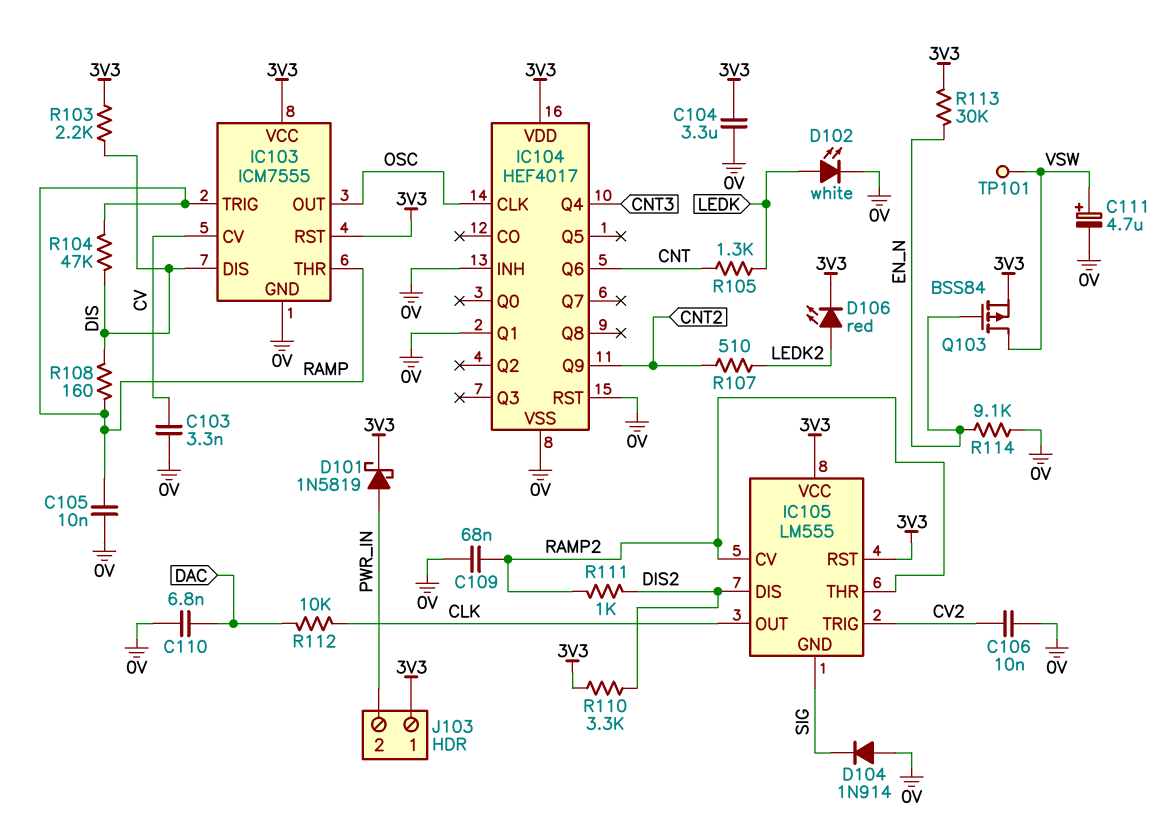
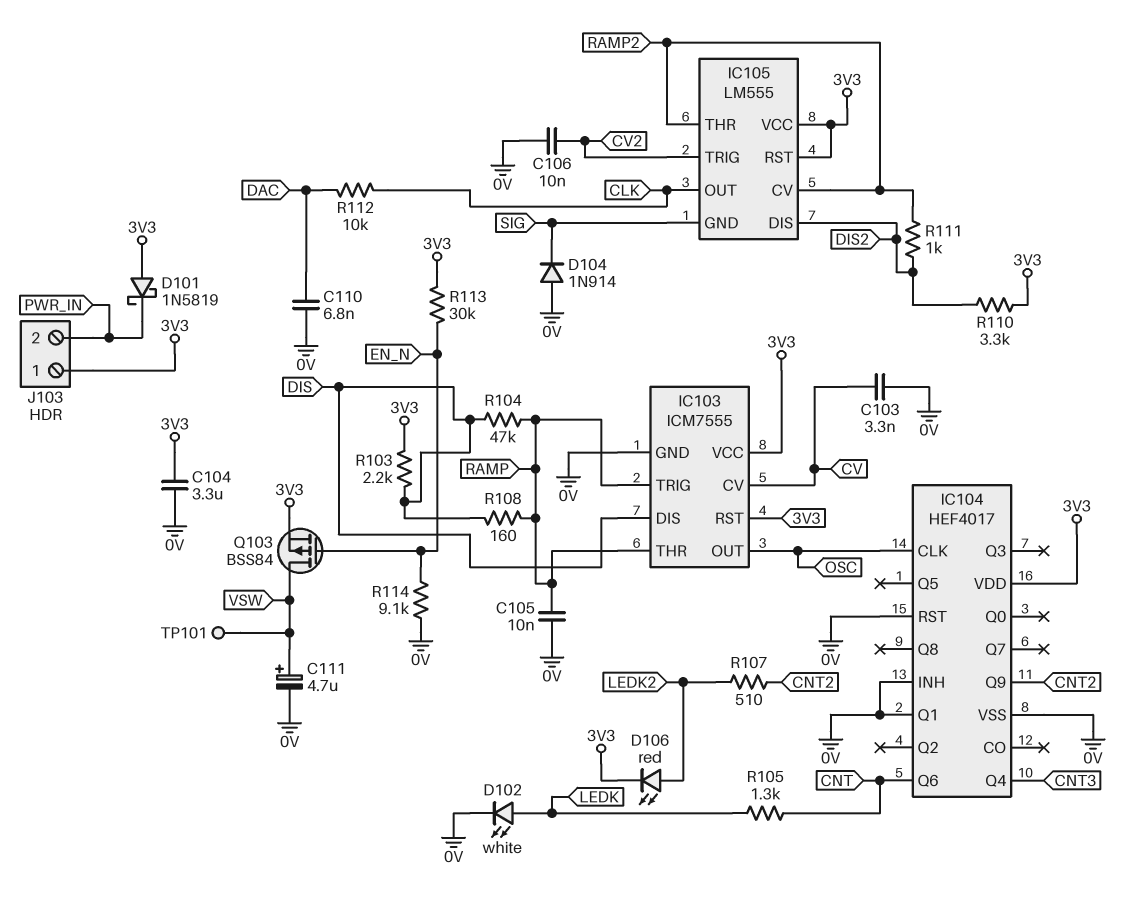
C109: 68nF (0V, RAMP2) -> none
D101: schottky 1N5819 (A PWR_IN, K 3V3) -> schottky 1N5819 (A 3V3, K PWR_IN)

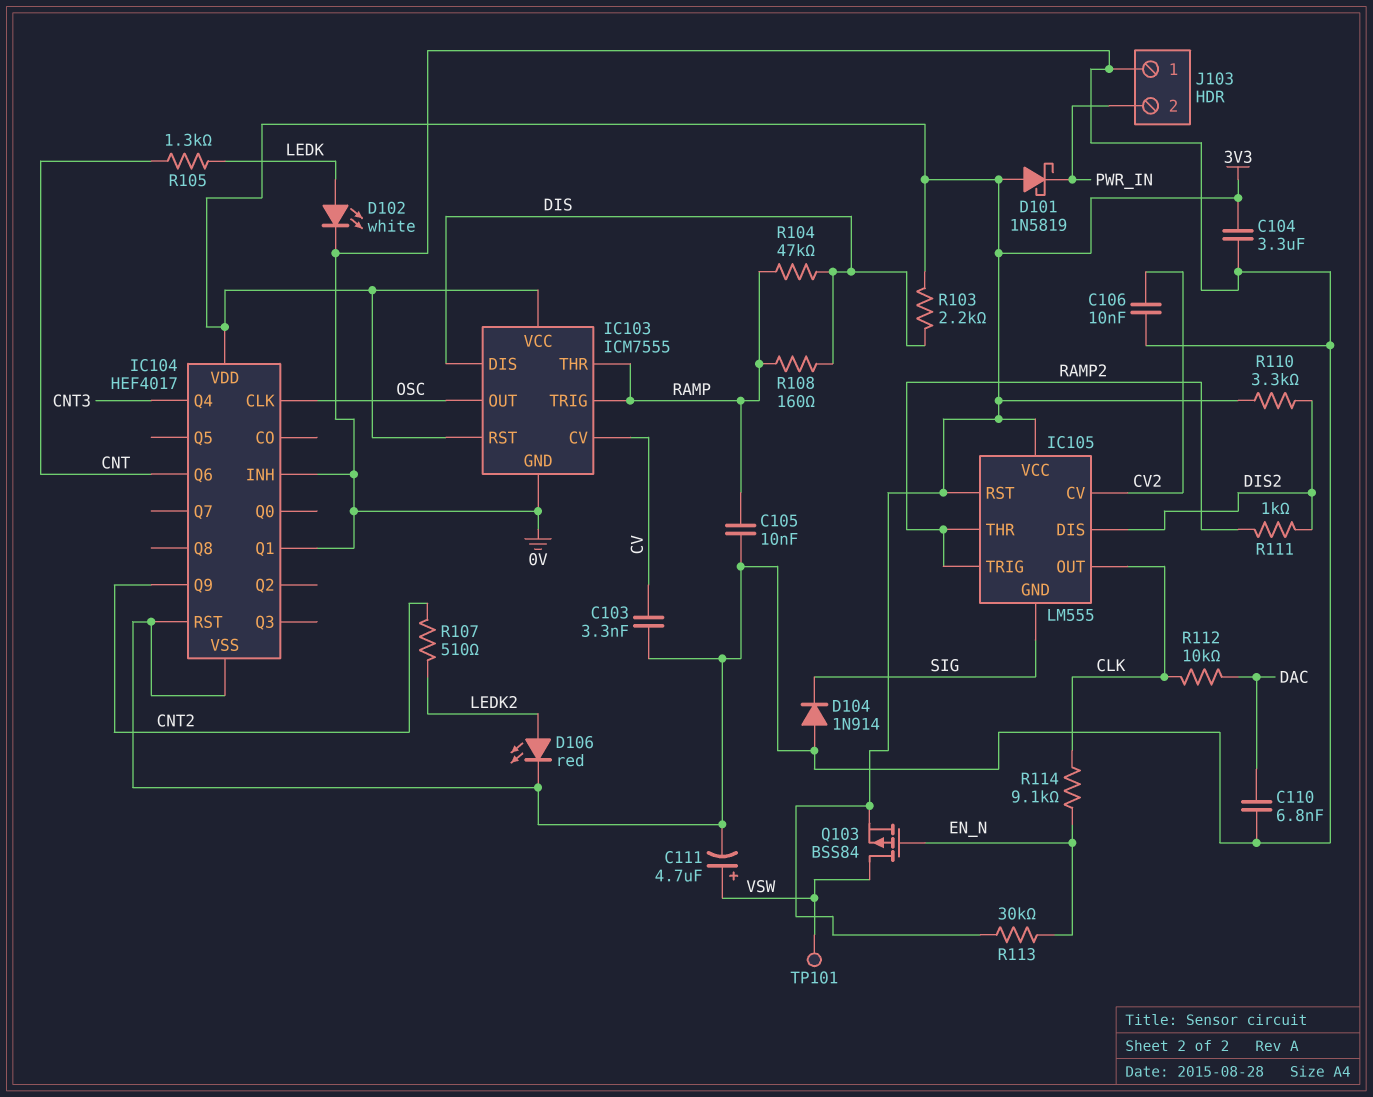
D106: LED red (A LEDK2, K 3V3) -> LED red (A LEDK2, K 0V)
IC105 pin CV: RAMP2 -> CV2
IC105 pin TRIG: CV2 -> RAMP2
J103 pin 1: 3V3 -> 0V
R114: 9.1k (0V, EN_N) -> 9.1k (CLK, EN_N)

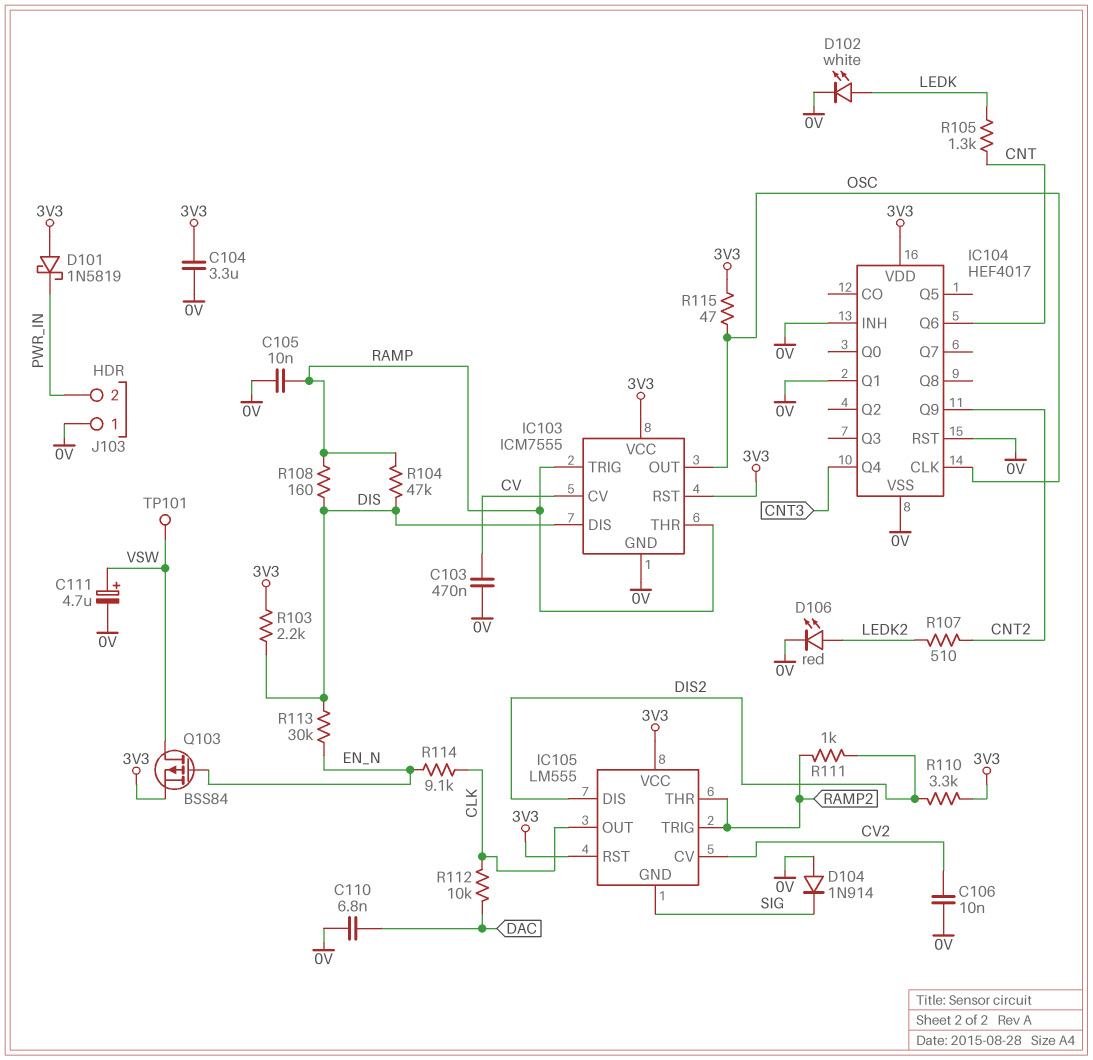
C103: 3.3nF (0V, CV) -> 470nF (0V, CV)
R113: 30k (3V3, EN_N) -> 30k (DIS, EN_N)
R115: none -> 47 (3V3, OSC)

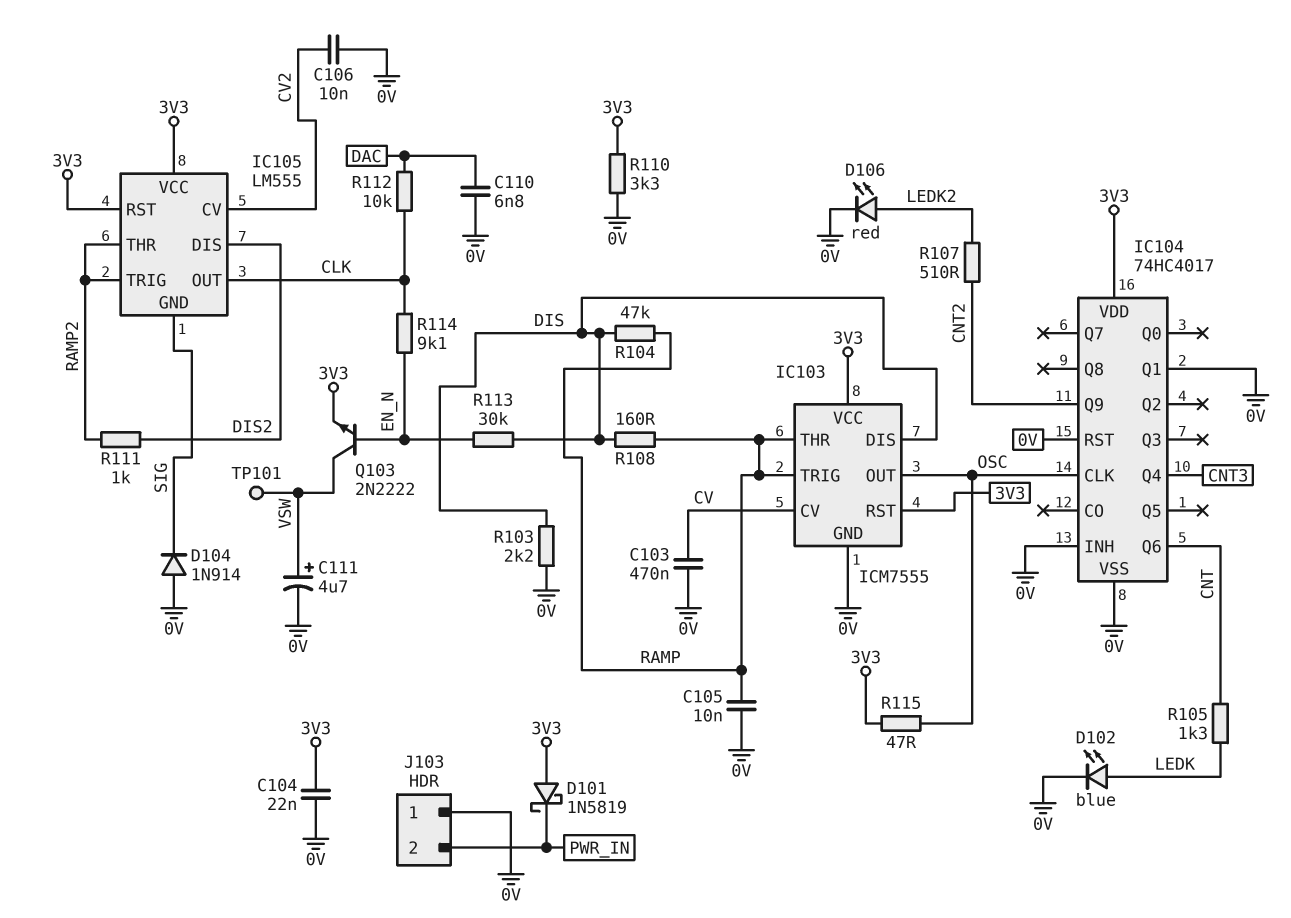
C104: 3.3uF (0V, 3V3) -> 22nF (0V, 3V3)
D102: LED white (A LEDK, K 0V) -> LED blue (A LEDK, K 0V)
IC104: HEF4017 -> 74HC4017
Q103: PMOS BSS84 (G EN_N, D VSW, S 3V3) -> NPN 2N2222 (B EN_N, C VSW, E 3V3)
R103: 2.2k (3V3, DIS) -> 2.2k (0V, DIS)
R110: 3.3k (3V3, DIS2) -> 3.3k (0V, 3V3)

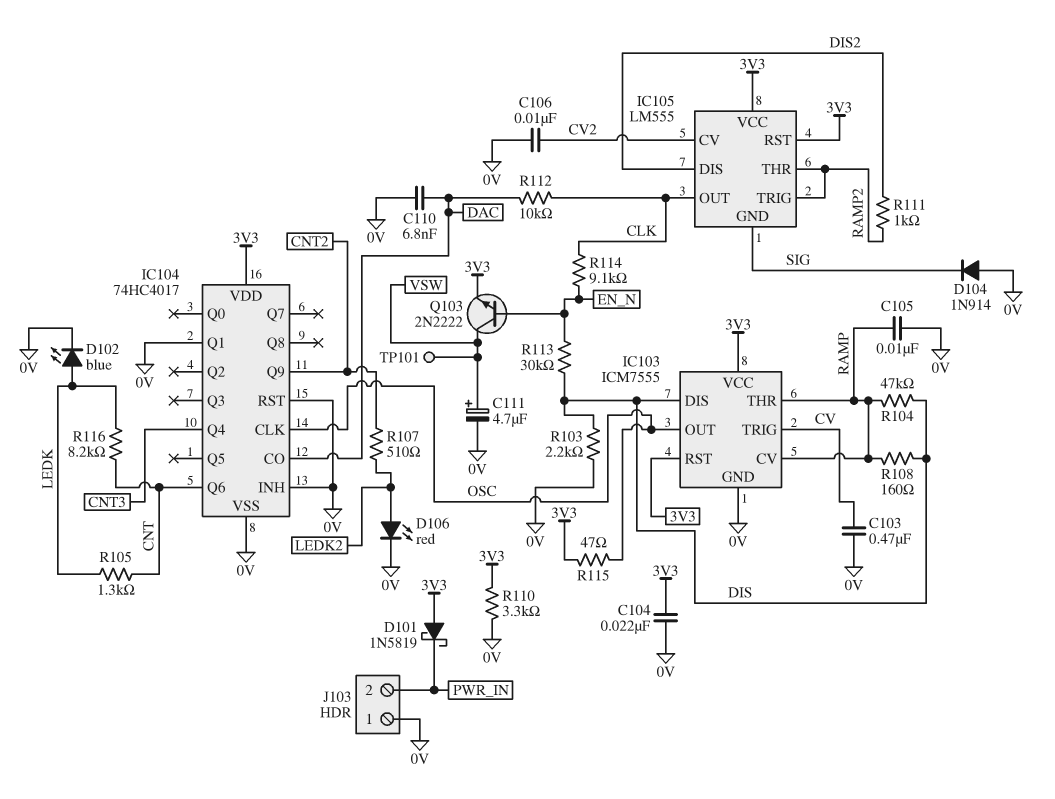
IC103 pin CV: CV -> RAMP
IC103 pin TRIG: RAMP -> CV
IC104 pin CO: none -> DAC
R116: none -> 8.2k (CNT, LEDK)

